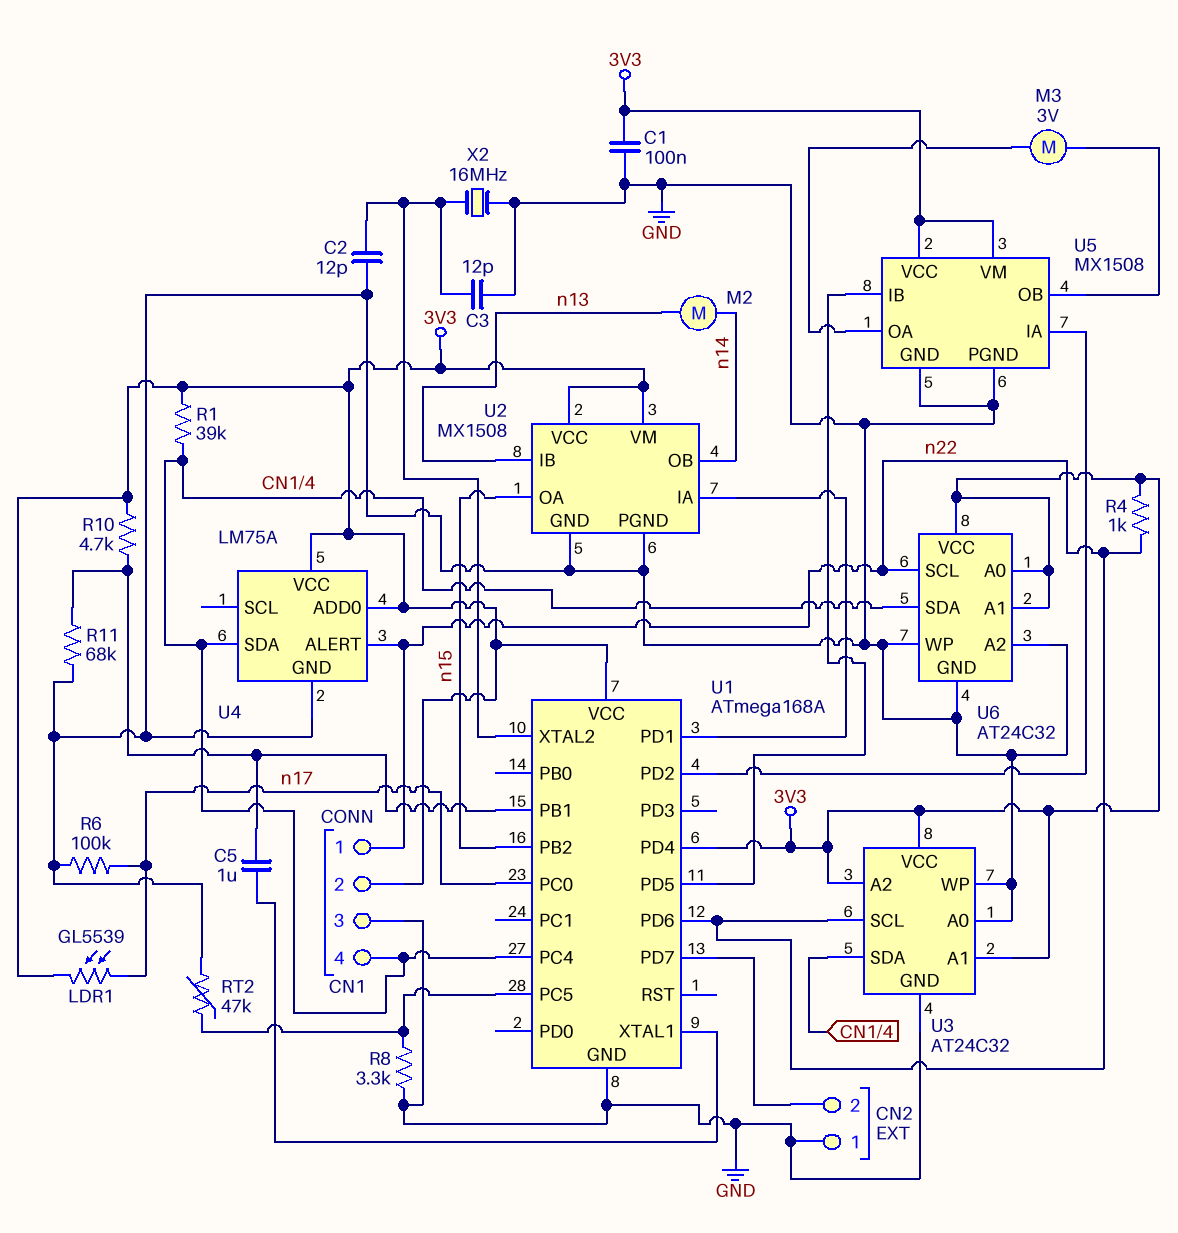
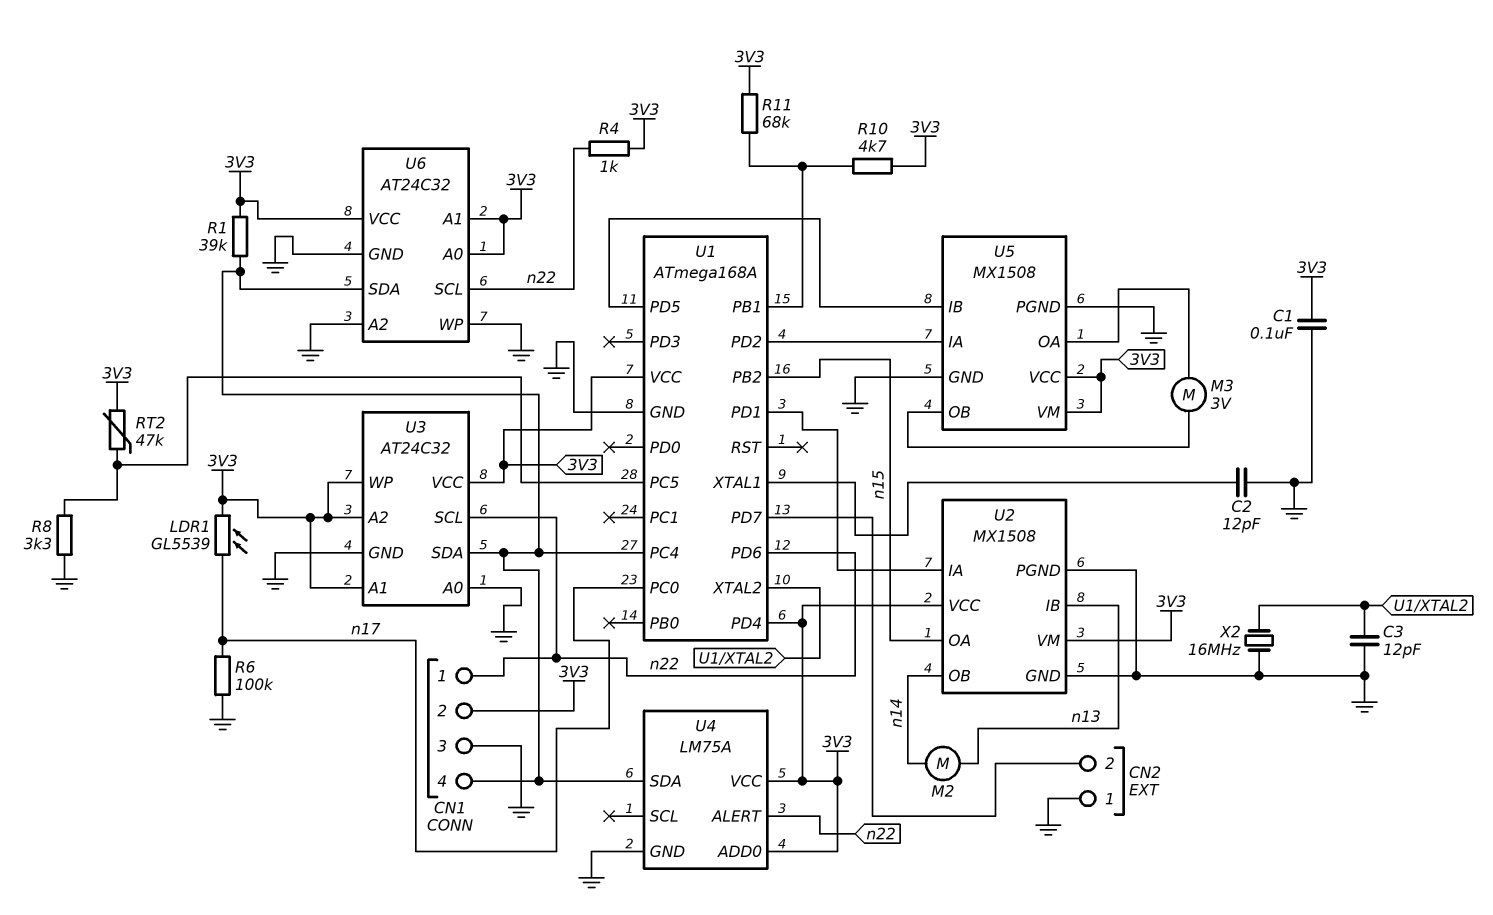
C2: 12pF (GND, U1/XTAL2) -> 12pF (GND, U1/XTAL1)
C5: 1uF (U1/PB1, U1/XTAL1) -> none
R11: 68k (GND, U1/PB1) -> 68k (3V3, U1/PB1)
RT2: 47k (GND, U1/PC5) -> 47k (3V3, U1/PC5)
U3 pin WP: GND -> 3V3

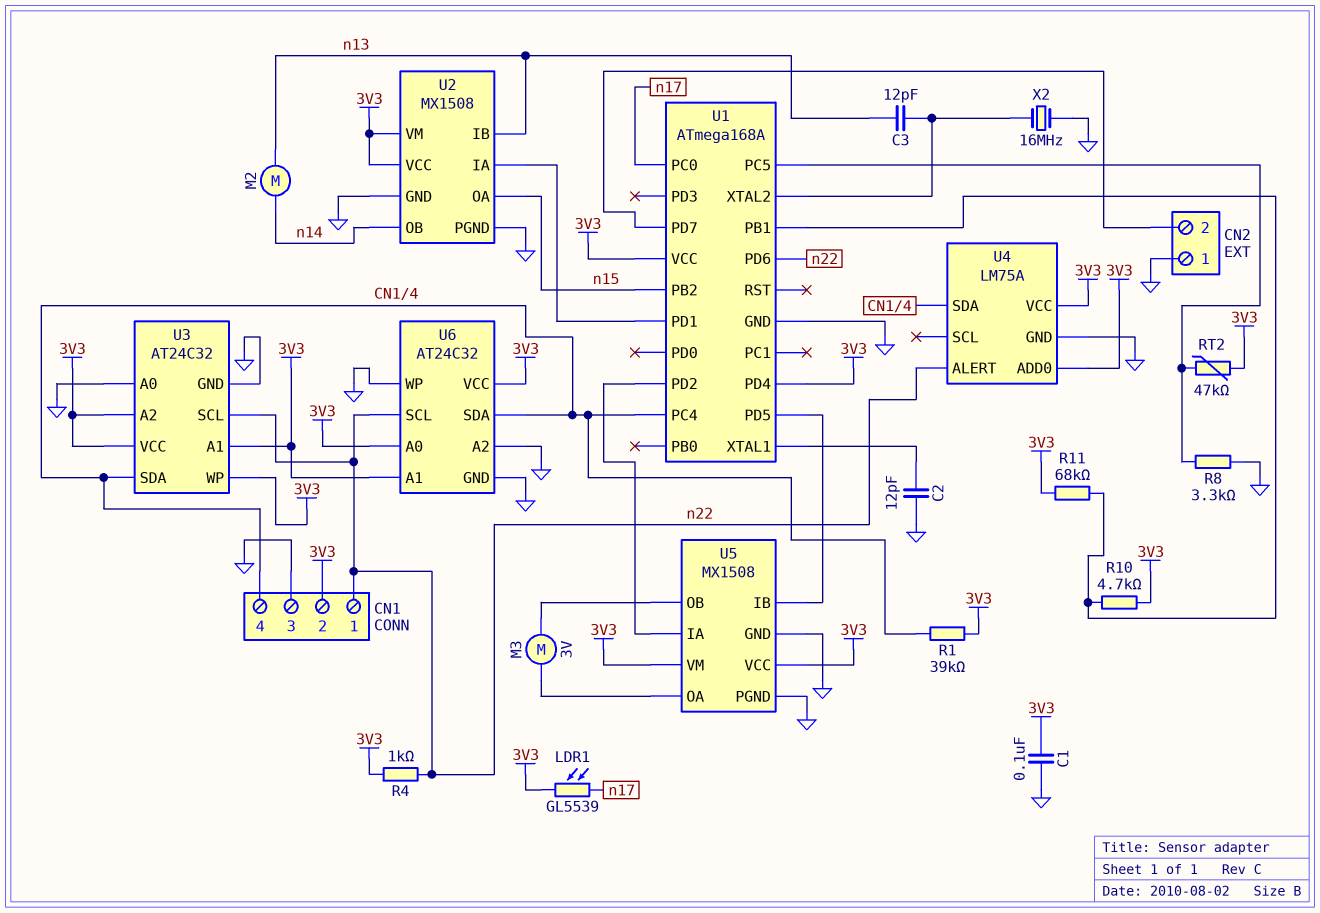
C3: 12pF (GND, U1/XTAL2) -> 12pF (U1/XTAL2, n13)
R6: 100k (GND, n17) -> none

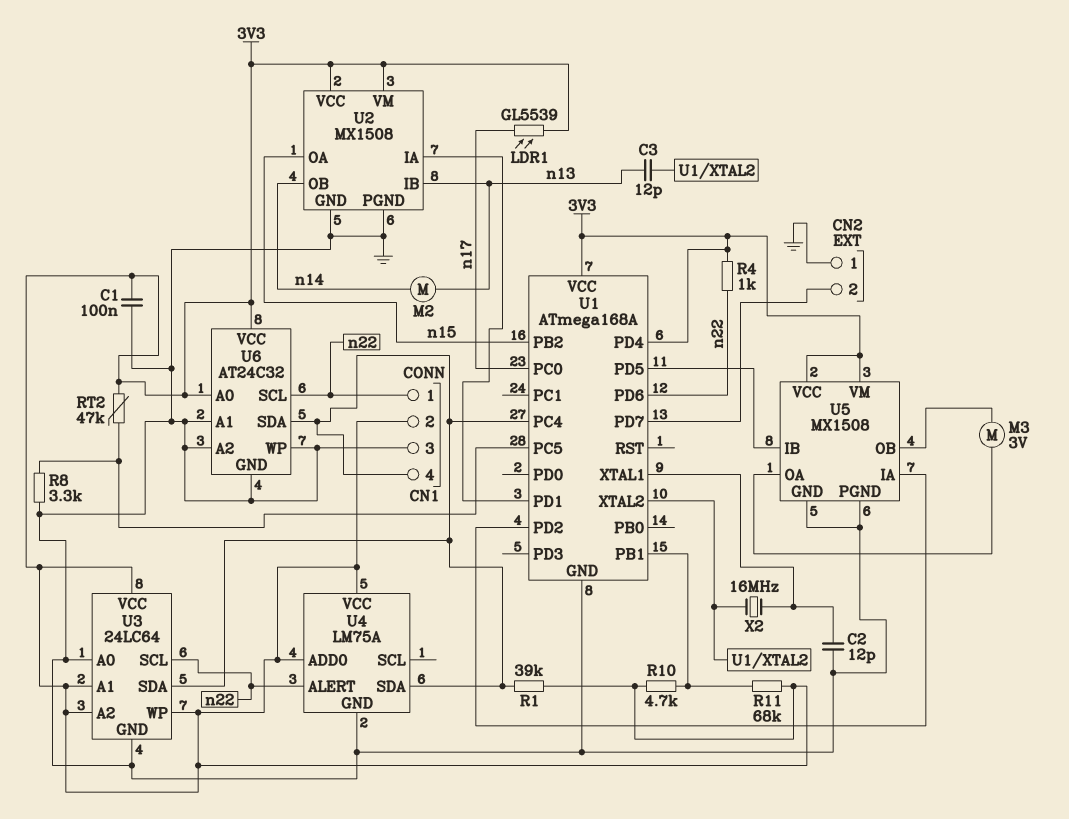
U3: AT24C32 -> 24LC64
U6 pin A1: 3V3 -> GND
X2: 16MHz (GND, U1/XTAL2) -> 16MHz (U1/XTAL1, U1/XTAL2)

